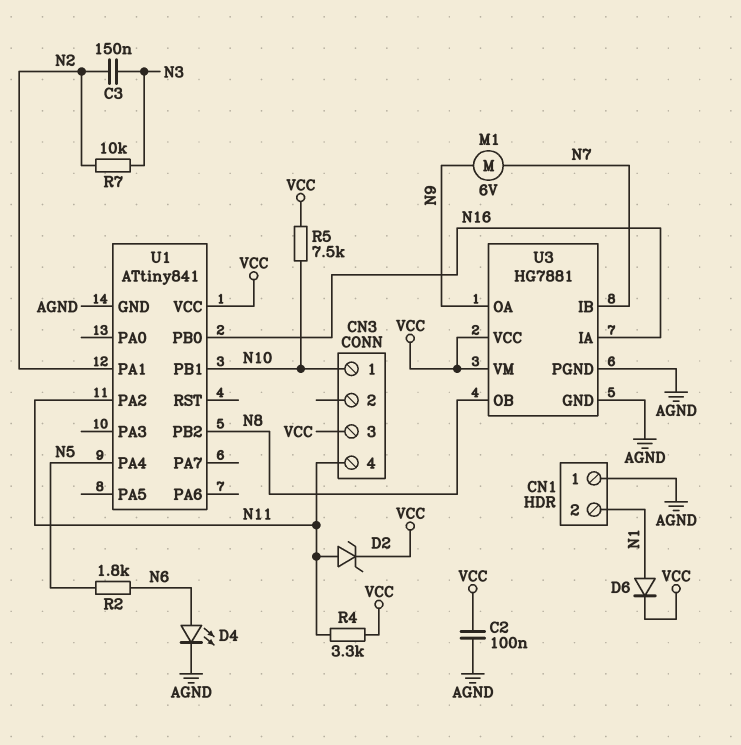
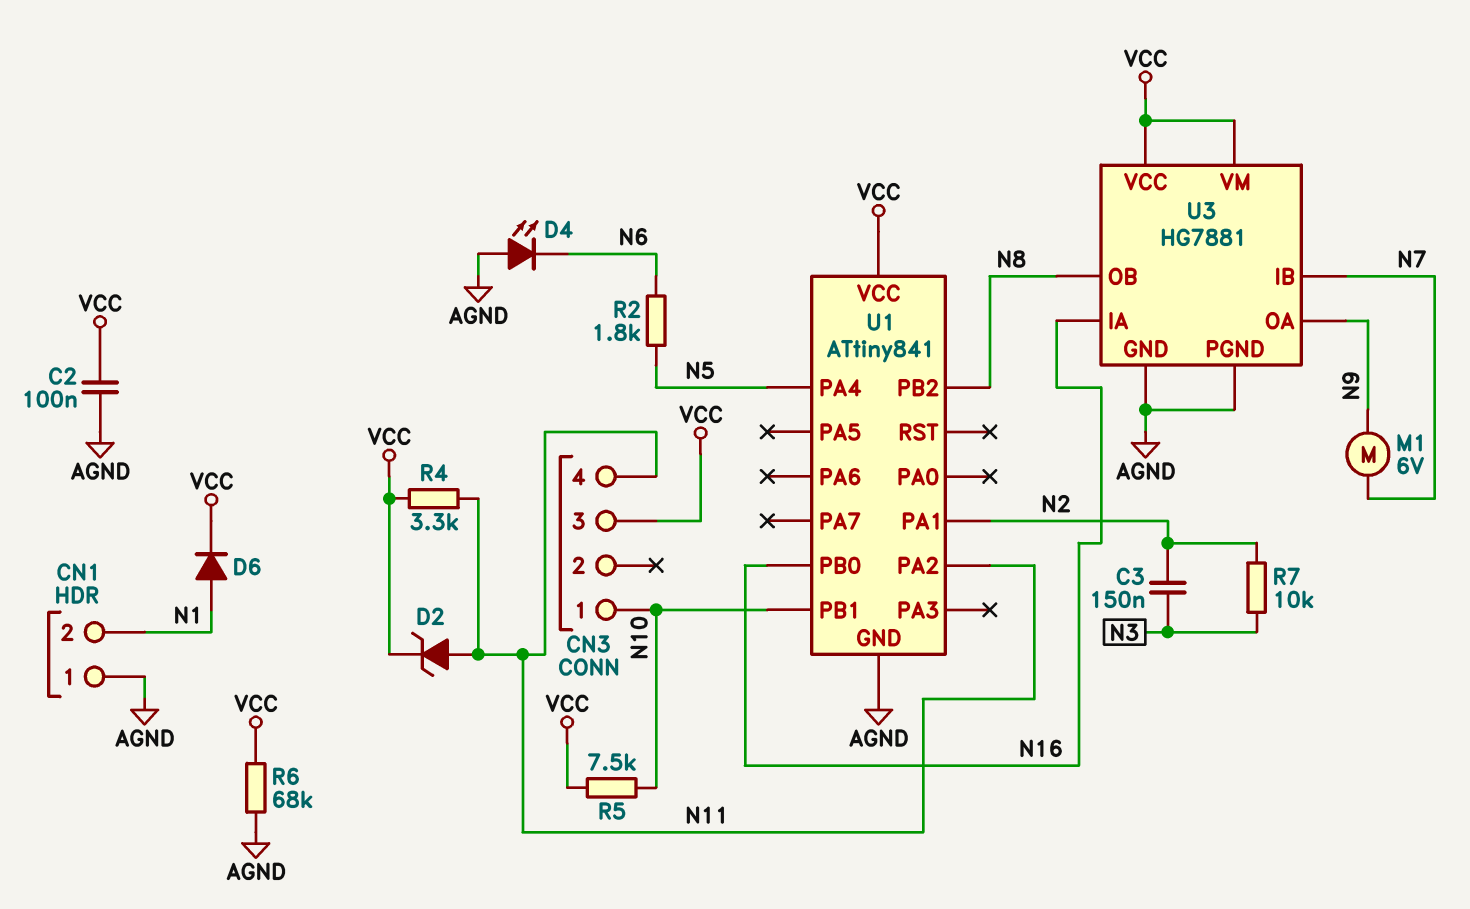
D4: LED (A N6, K AGND) -> LED (A AGND, K N6)
R6: none -> 68k (AGND, VCC)

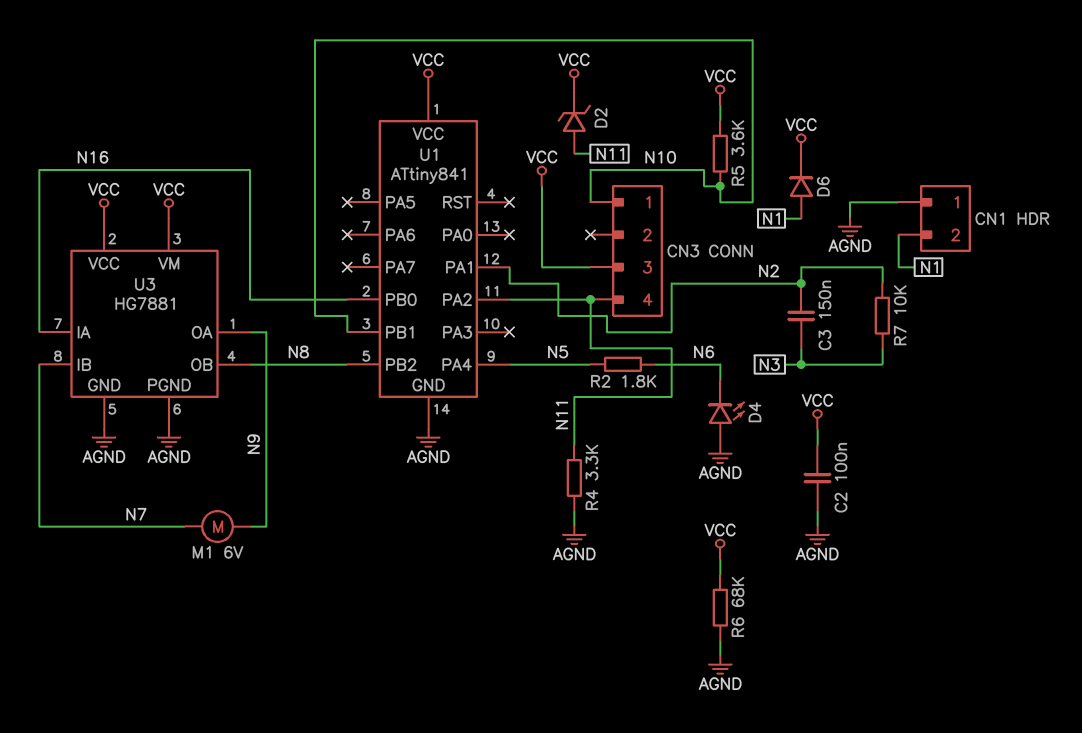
R4: 3.3k (N11, VCC) -> 3.3k (AGND, N11)
R5: 7.5k (N10, VCC) -> 3.6k (N10, VCC)

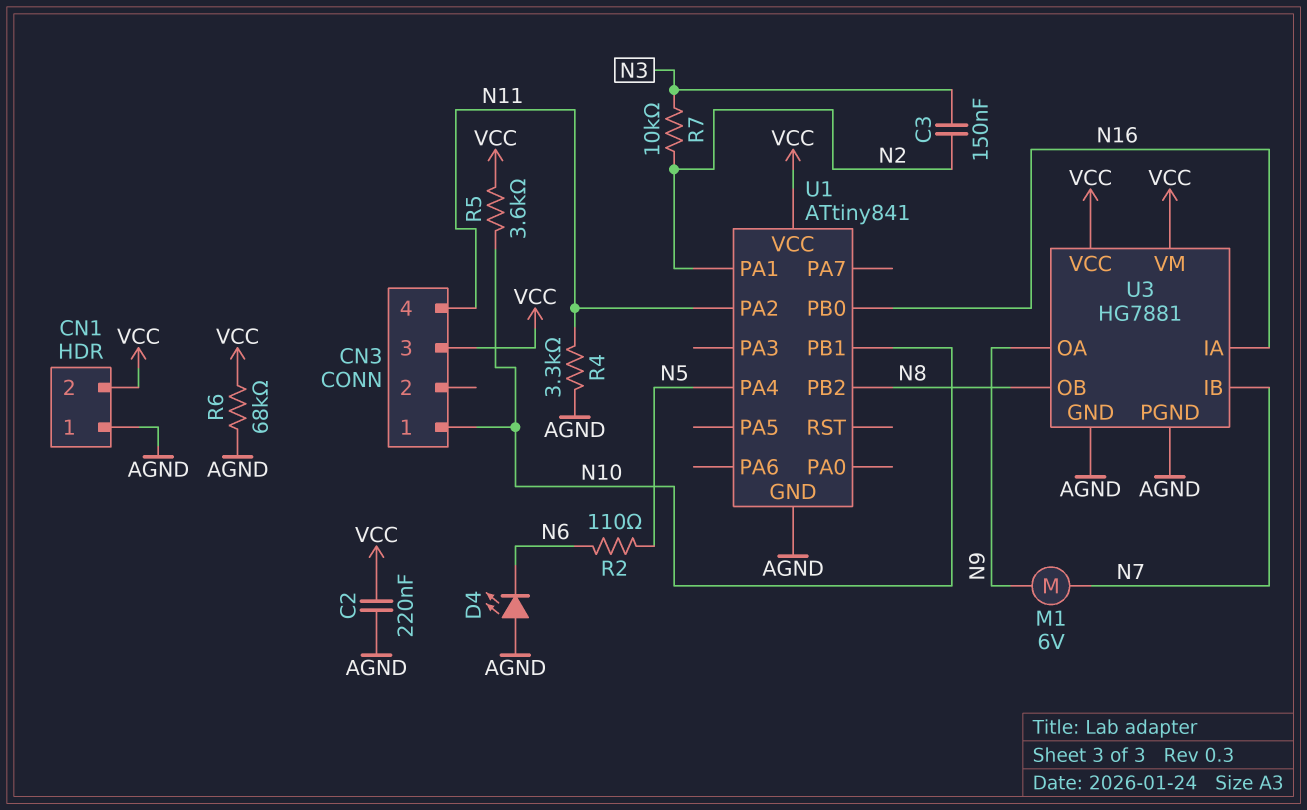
C2: 100nF (AGND, VCC) -> 220nF (AGND, VCC)
CN1 pin 2: N1 -> VCC
D2: zener (A N11, K VCC) -> none
D6: diode (A N1, K VCC) -> none
R2: 1.8k (N5, N6) -> 110 (N5, N6)

